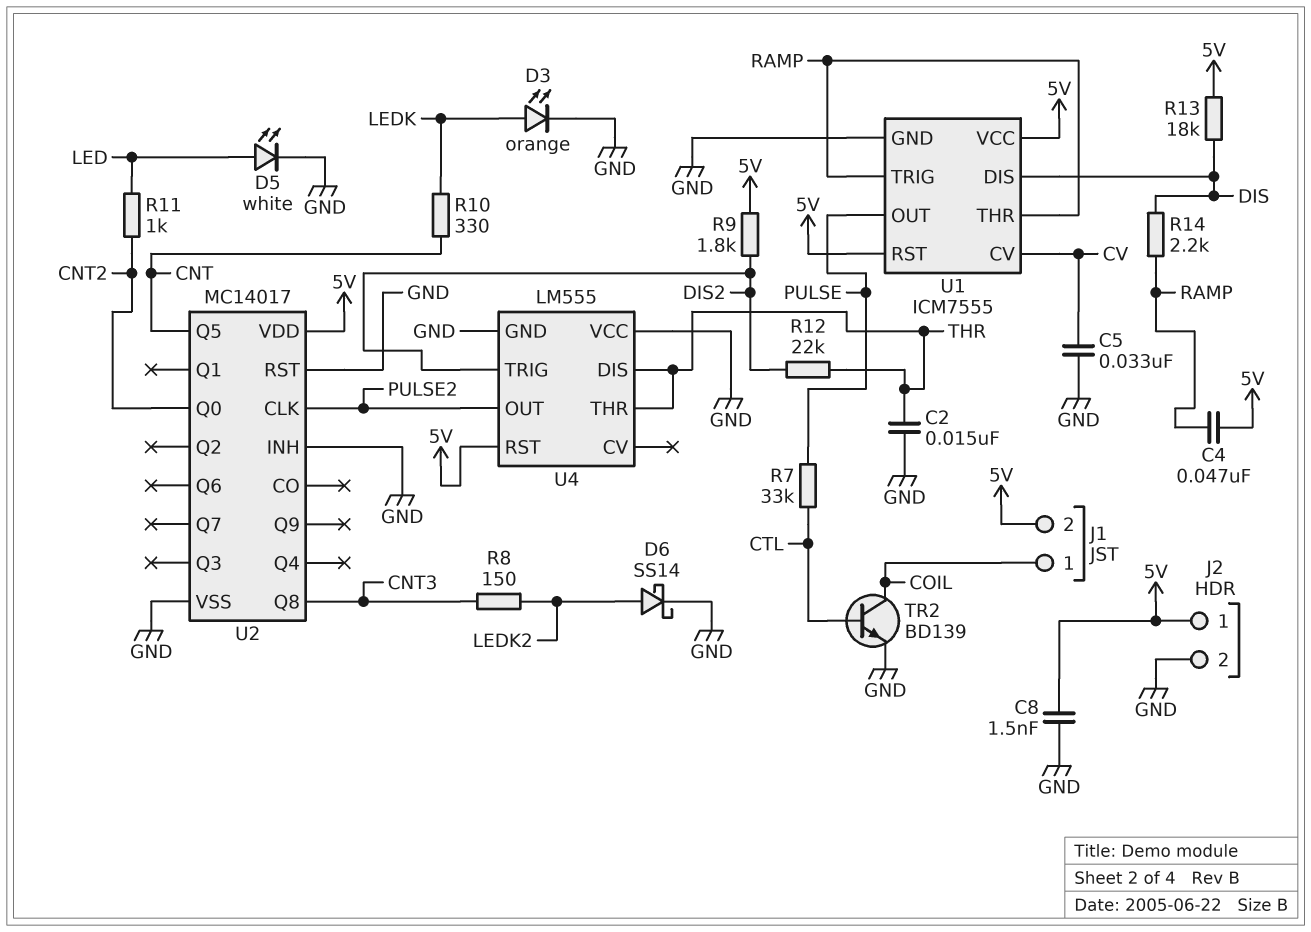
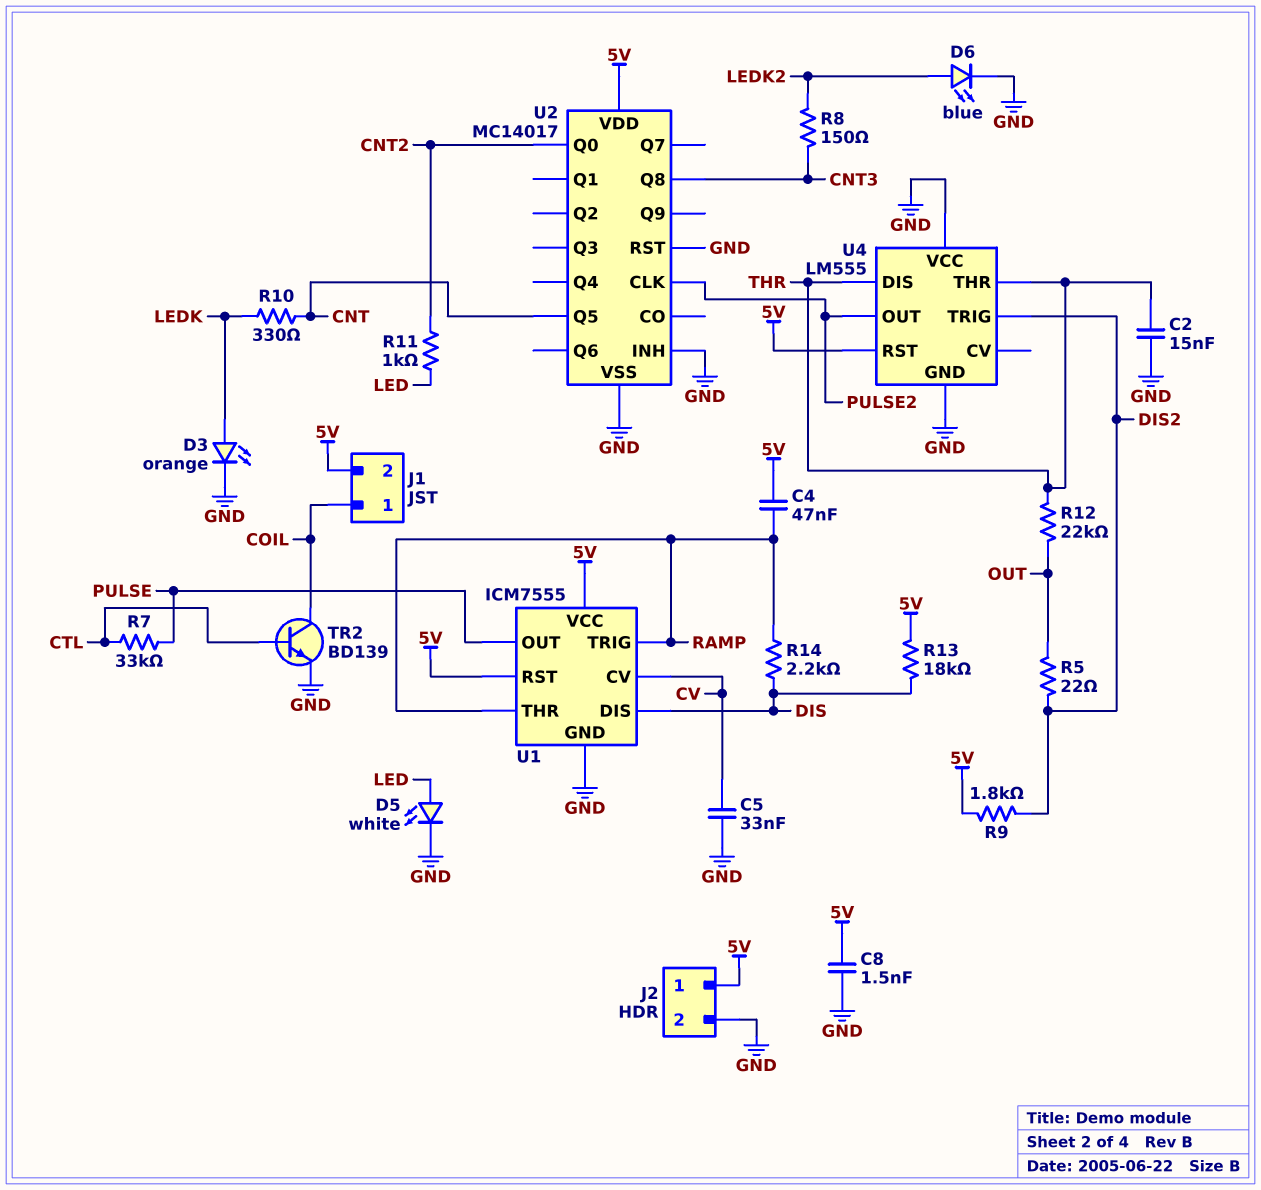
D6: schottky SS14 (A LEDK2, K GND) -> LED blue (A LEDK2, K GND)
R5: none -> 22 (DIS2, OUT)
R12: 22k (DIS2, THR) -> 22k (OUT, THR)

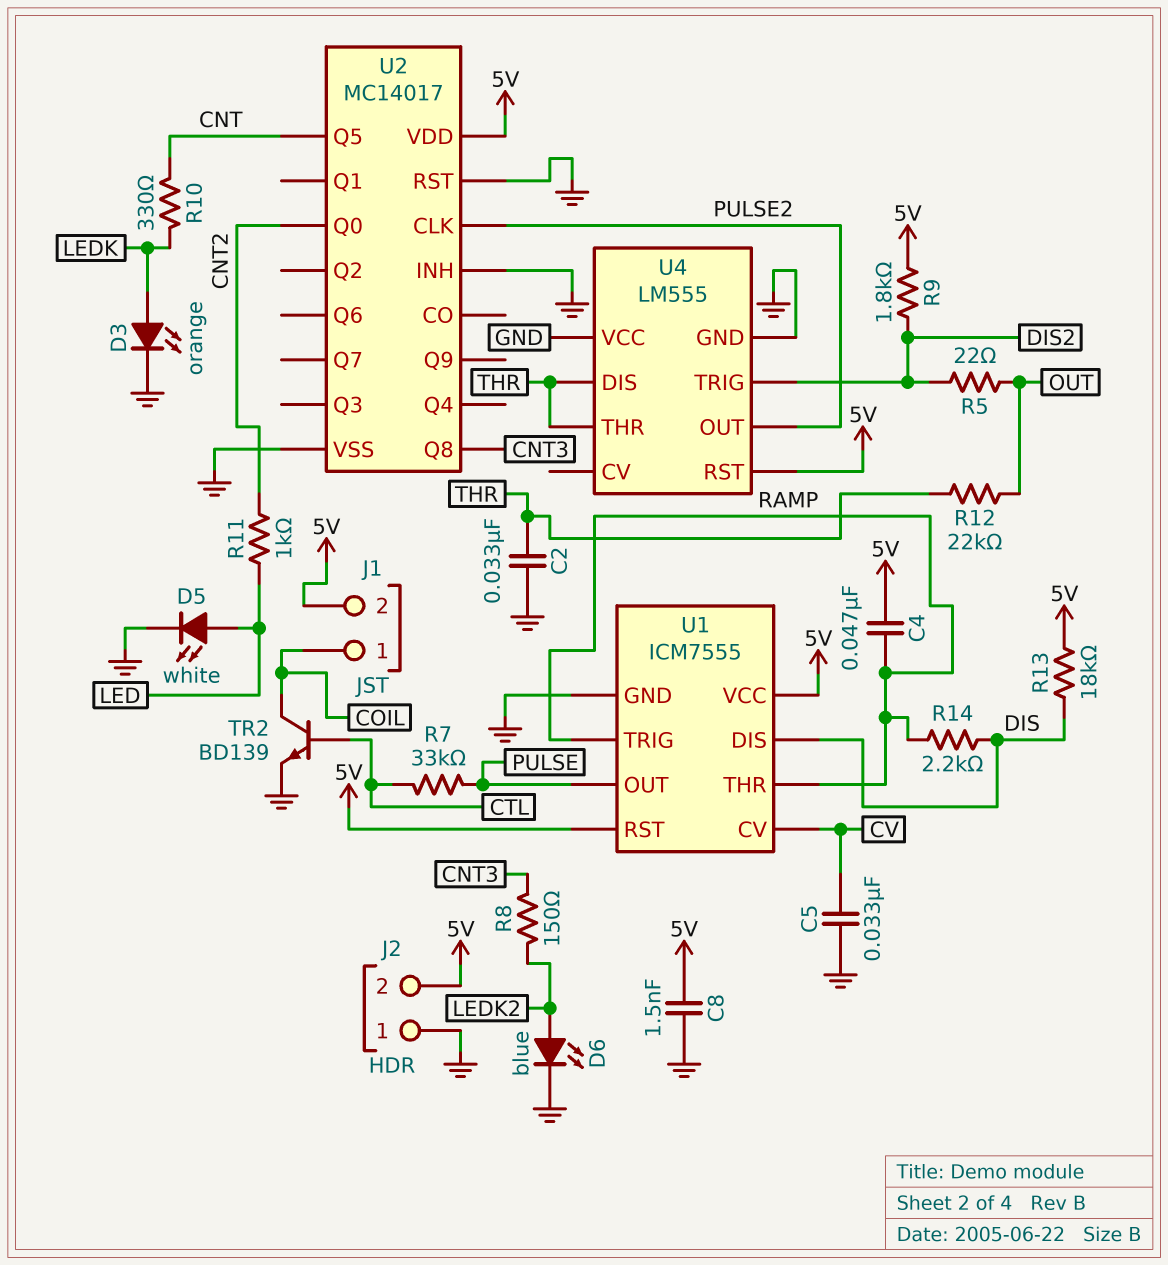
C2: 15nF (GND, THR) -> 33nF (GND, THR)
J2 pin 1: 5V -> GND
J2 pin 2: GND -> 5V

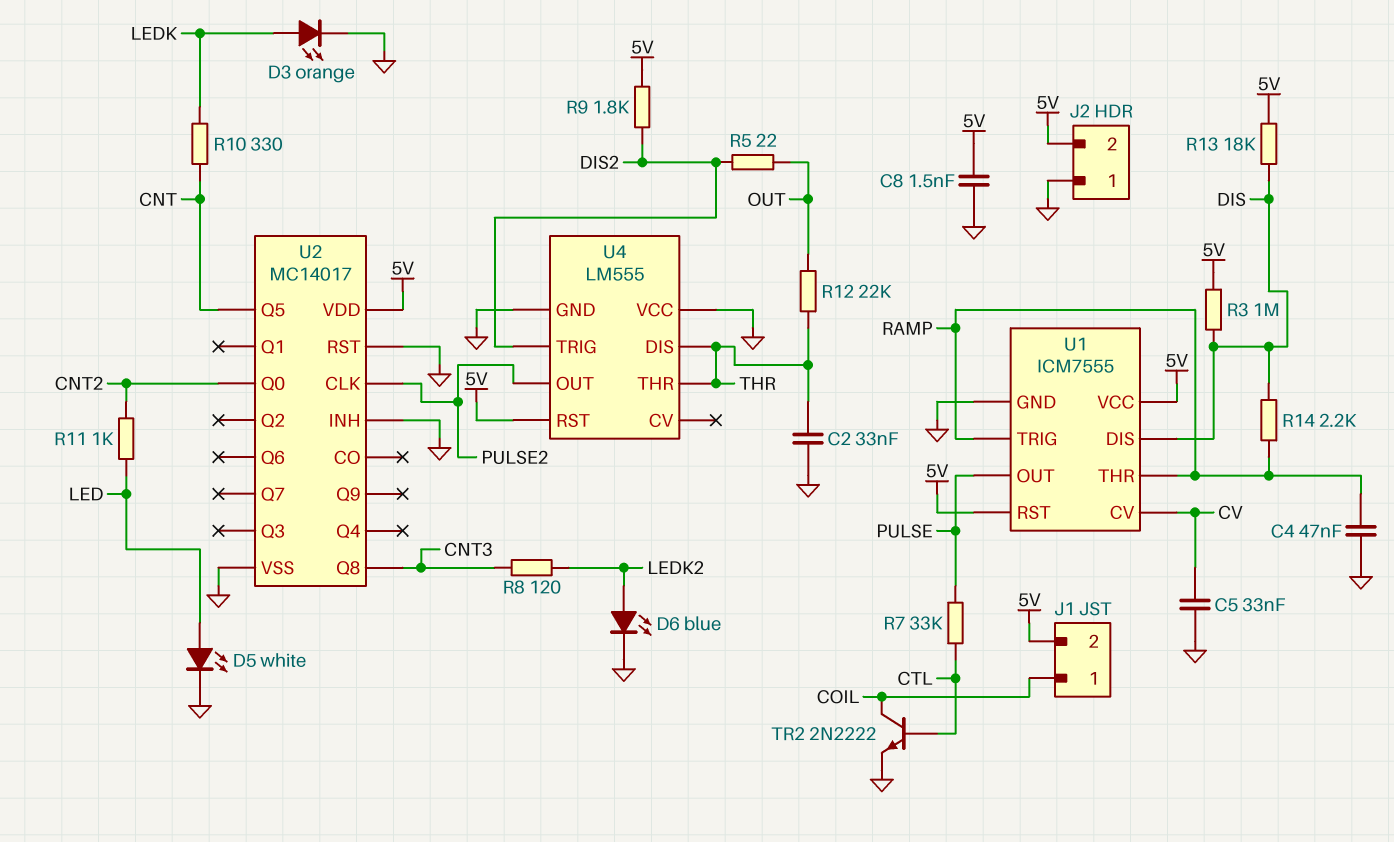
C4: 47nF (5V, RAMP) -> 47nF (GND, RAMP)
R3: none -> 1M (5V, DIS)
R8: 150 (CNT3, LEDK2) -> 120 (CNT3, LEDK2)
TR2: NPN BD139 (B CTL, C COIL, E GND) -> NPN 2N2222 (B CTL, C COIL, E GND)

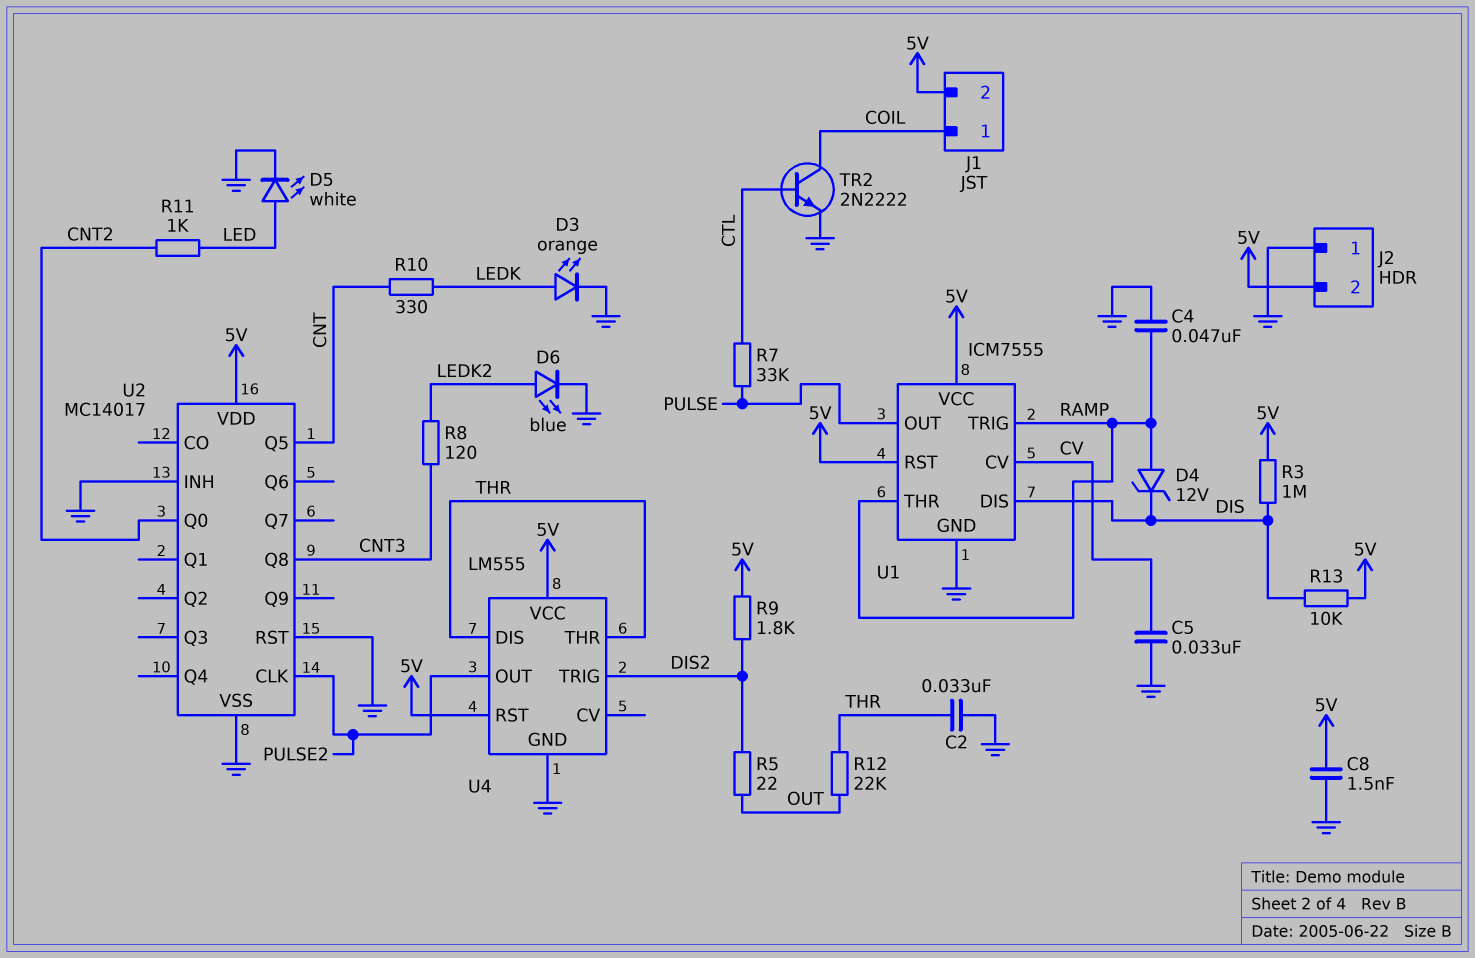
D4: none -> zener 12V (A RAMP, K DIS)
R13: 18k (5V, DIS) -> 10k (5V, DIS)
R14: 2.2k (DIS, RAMP) -> none
U4 pin VCC: GND -> 5V

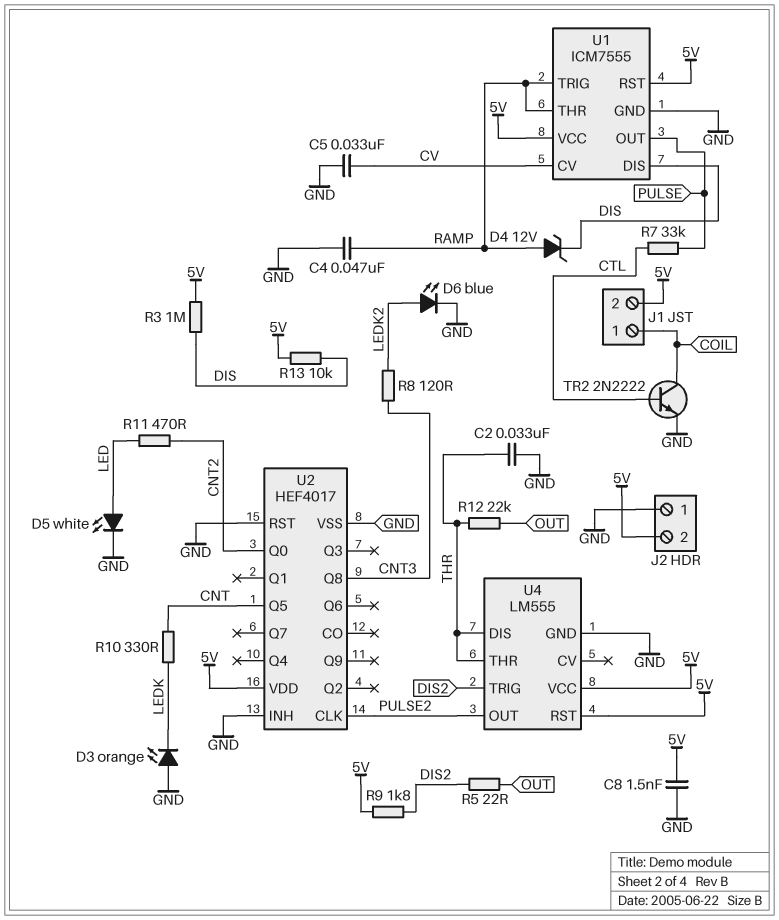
D3: LED orange (A LEDK, K GND) -> LED orange (A GND, K LEDK)
R11: 1k (CNT2, LED) -> 470 (CNT2, LED)
U2: MC14017 -> HEF4017

